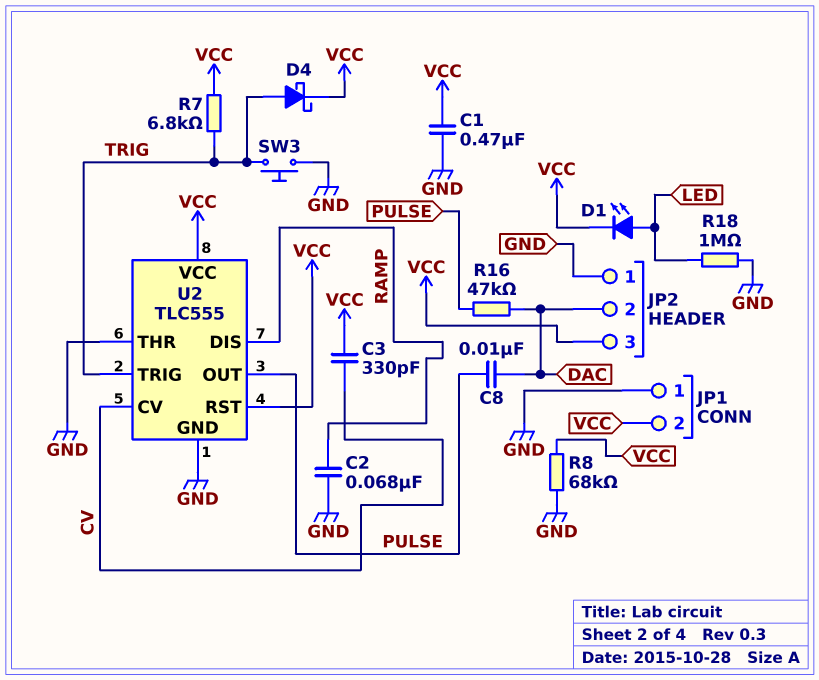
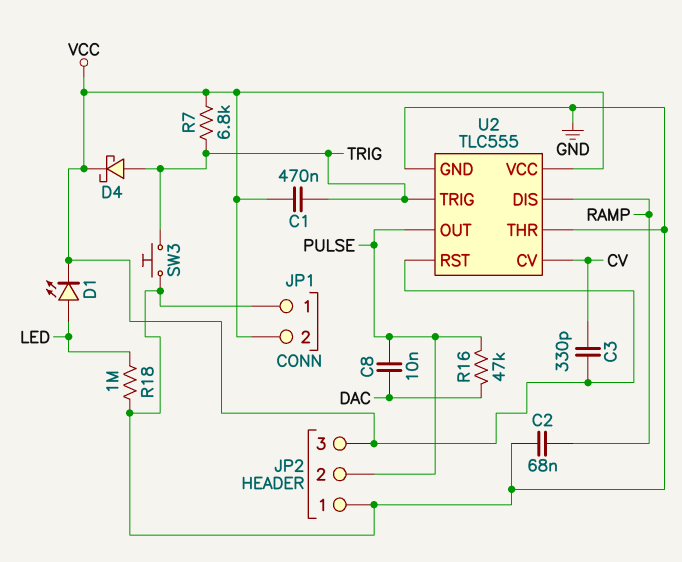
C1: 470nF (GND, VCC) -> 470nF (TRIG, VCC)
JP2 pin 2: DAC -> PULSE
R8: 68k (GND, VCC) -> none

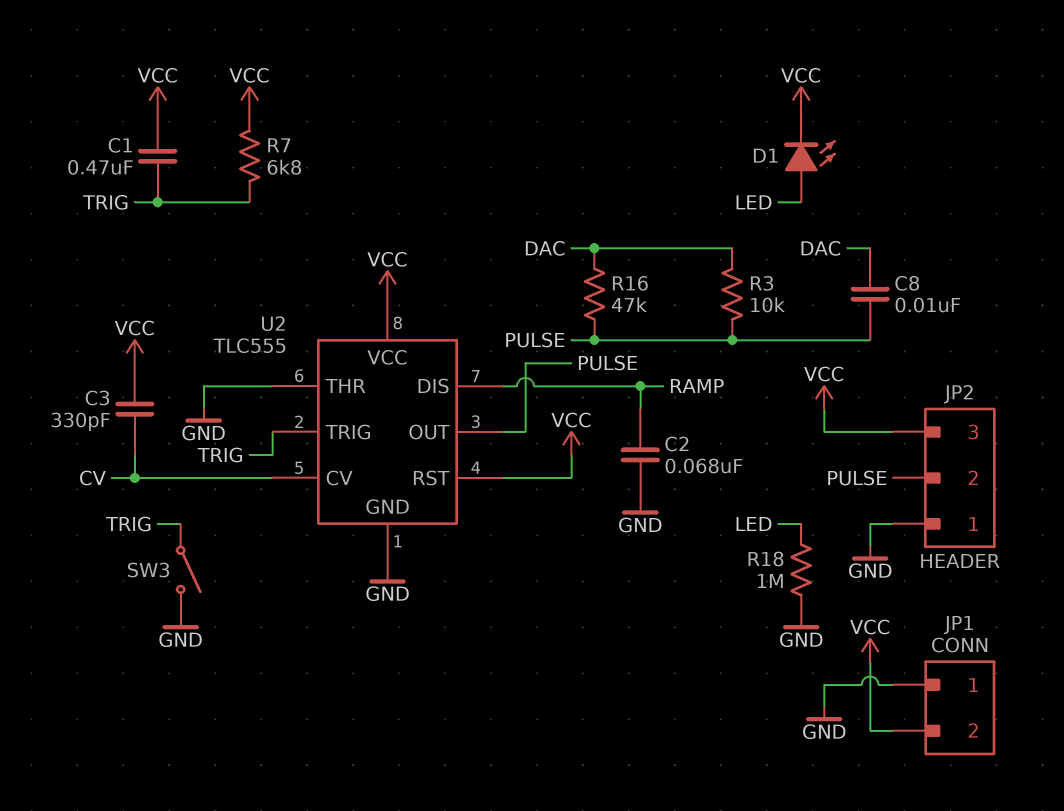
D4: schottky (A TRIG, K VCC) -> none
R3: none -> 10k (DAC, PULSE)
SW3: button (GND, TRIG) -> switch (GND, TRIG)

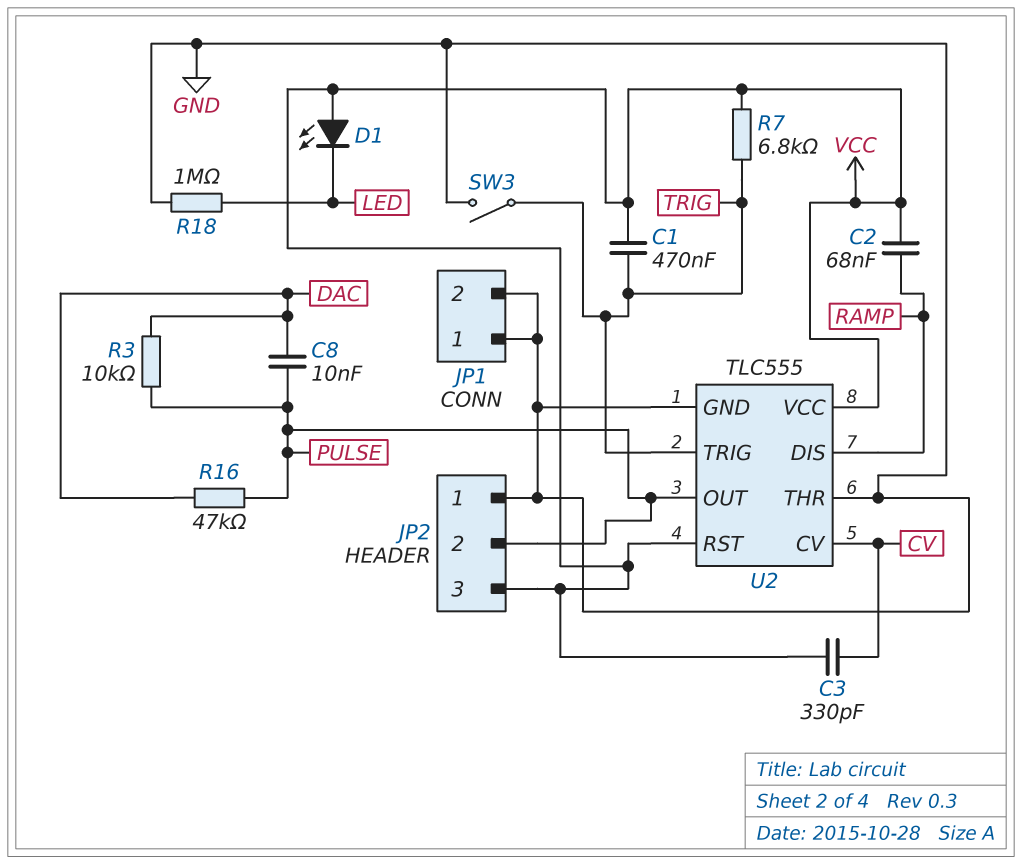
C2: 68nF (GND, RAMP) -> 68nF (RAMP, VCC)
D1: LED (A LED, K VCC) -> LED (A VCC, K LED)
JP1 pin 2: VCC -> GND

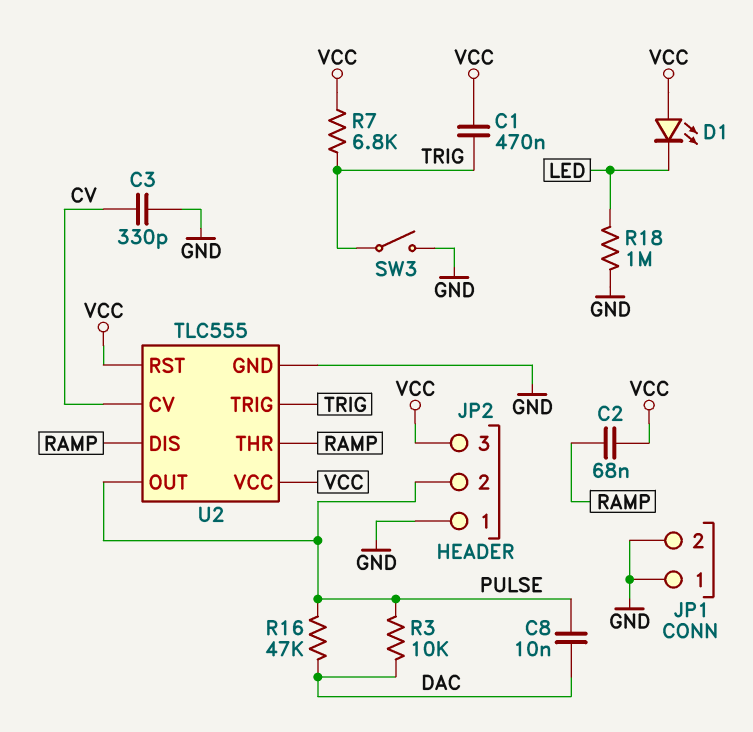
C3: 330pF (CV, VCC) -> 330pF (CV, GND)
U2 pin THR: GND -> RAMP

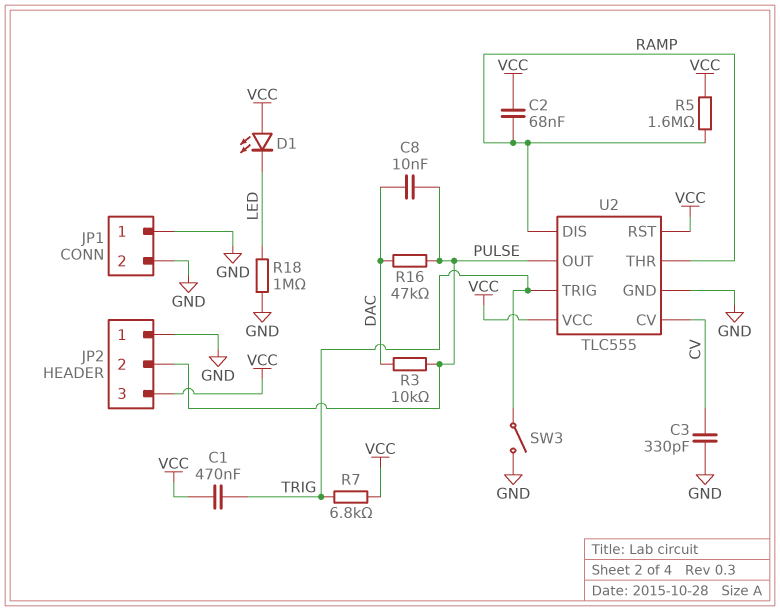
R5: none -> 1.6M (RAMP, VCC)

